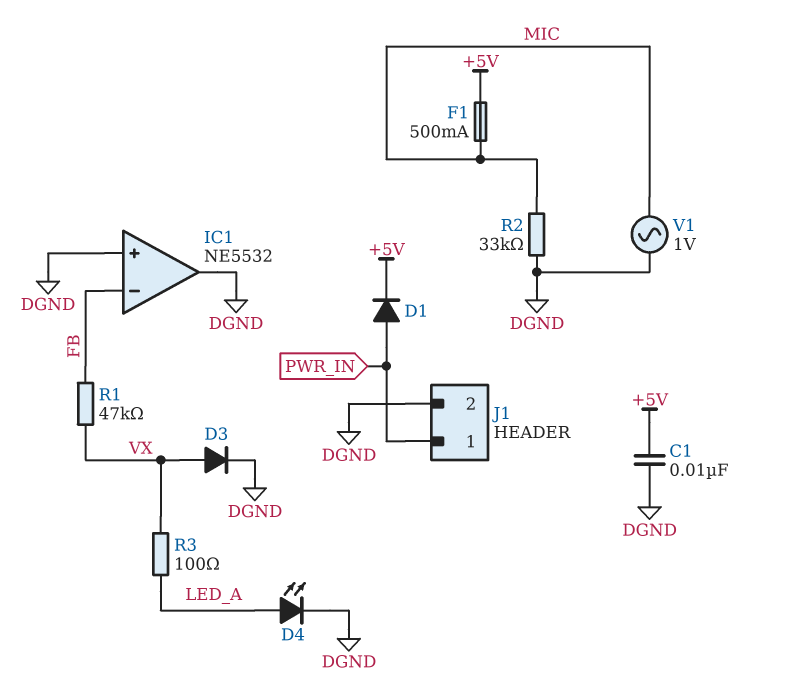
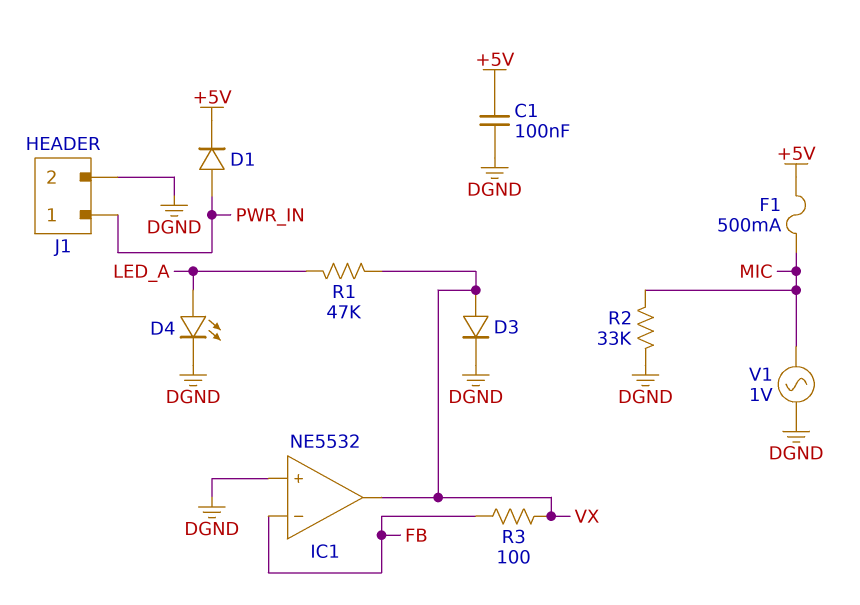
C1: 10nF (+5V, DGND) -> 100nF (+5V, DGND)
IC1 pin out: DGND -> VX
R1: 47k (FB, VX) -> 47k (LED_A, VX)
R3: 100 (LED_A, VX) -> 100 (FB, VX)

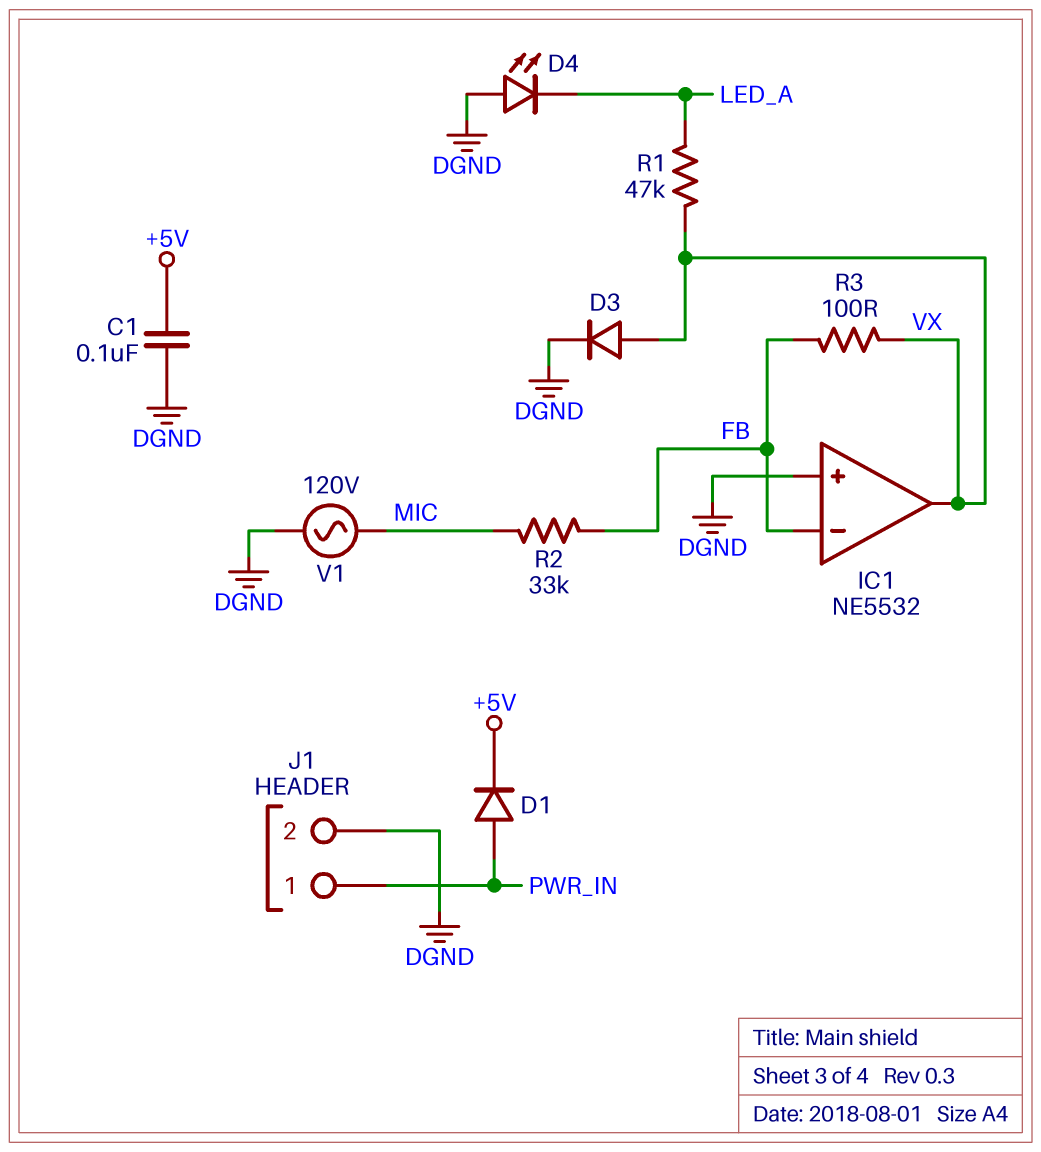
D4: LED (A LED_A, K DGND) -> LED (A DGND, K LED_A)
F1: 500mA (+5V, MIC) -> none
R2: 33k (DGND, MIC) -> 33k (FB, MIC)
V1: AC 1V (DGND, MIC) -> AC 120V (DGND, MIC)

